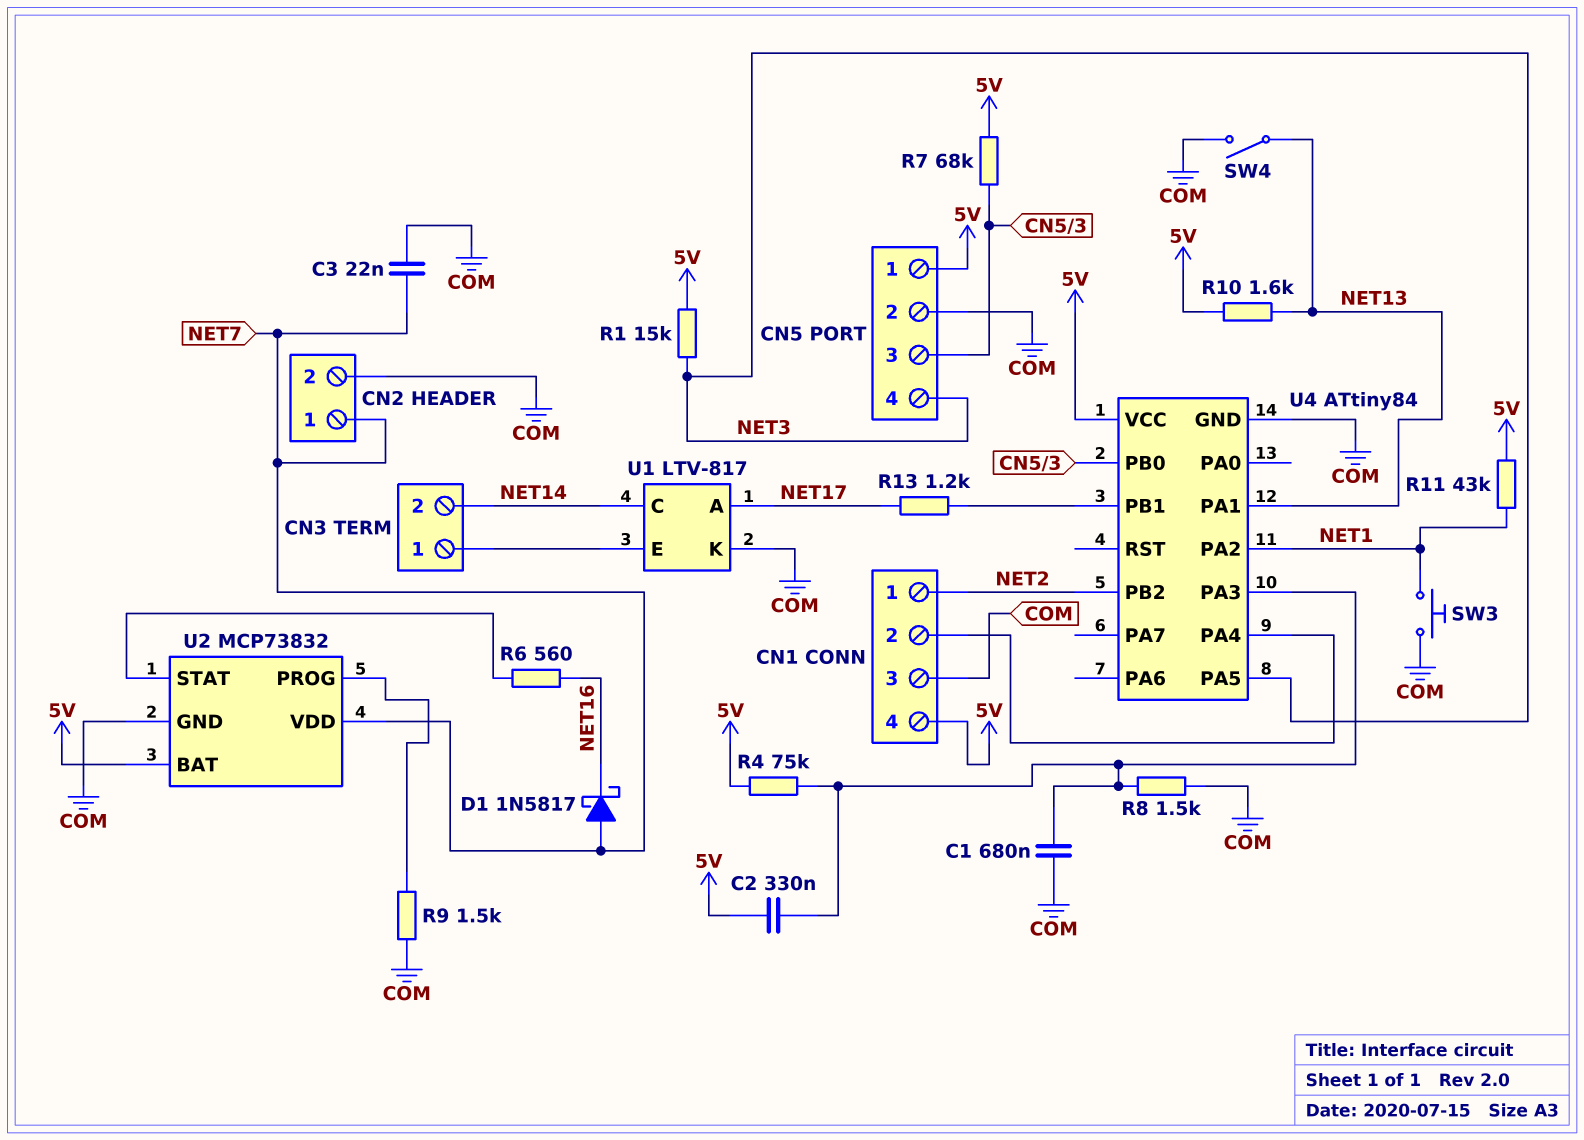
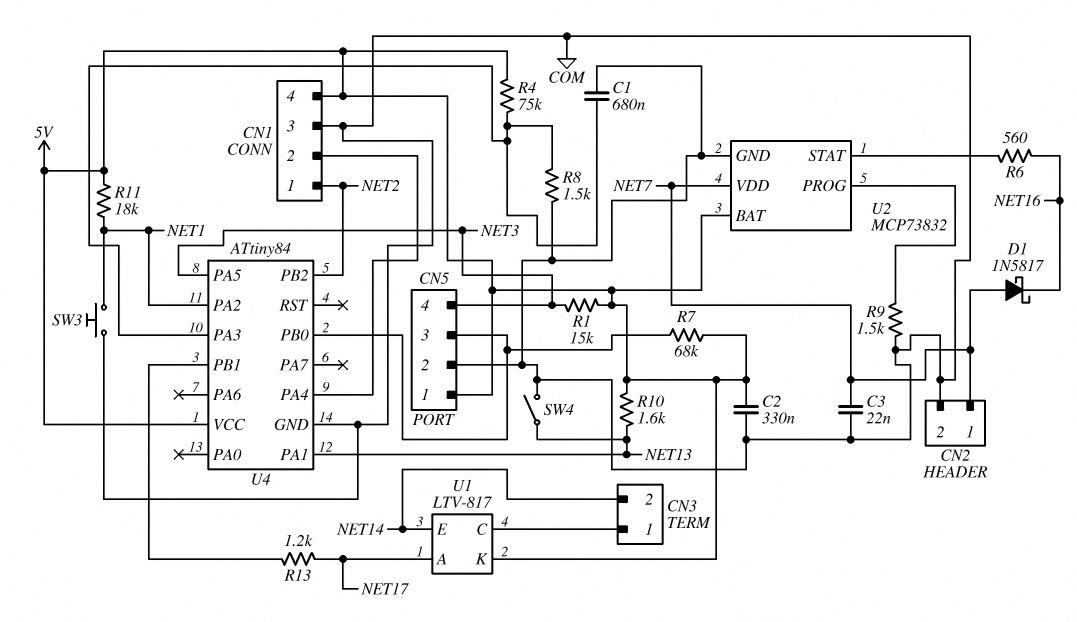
C2: 330nF (5V, U4/PA3) -> 330nF (5V, COM)
R11: 43k (5V, NET1) -> 18k (5V, NET1)
U1 pin C: NET14 -> CN3/1
U1 pin E: CN3/1 -> NET14
U1 pin K: COM -> 5V

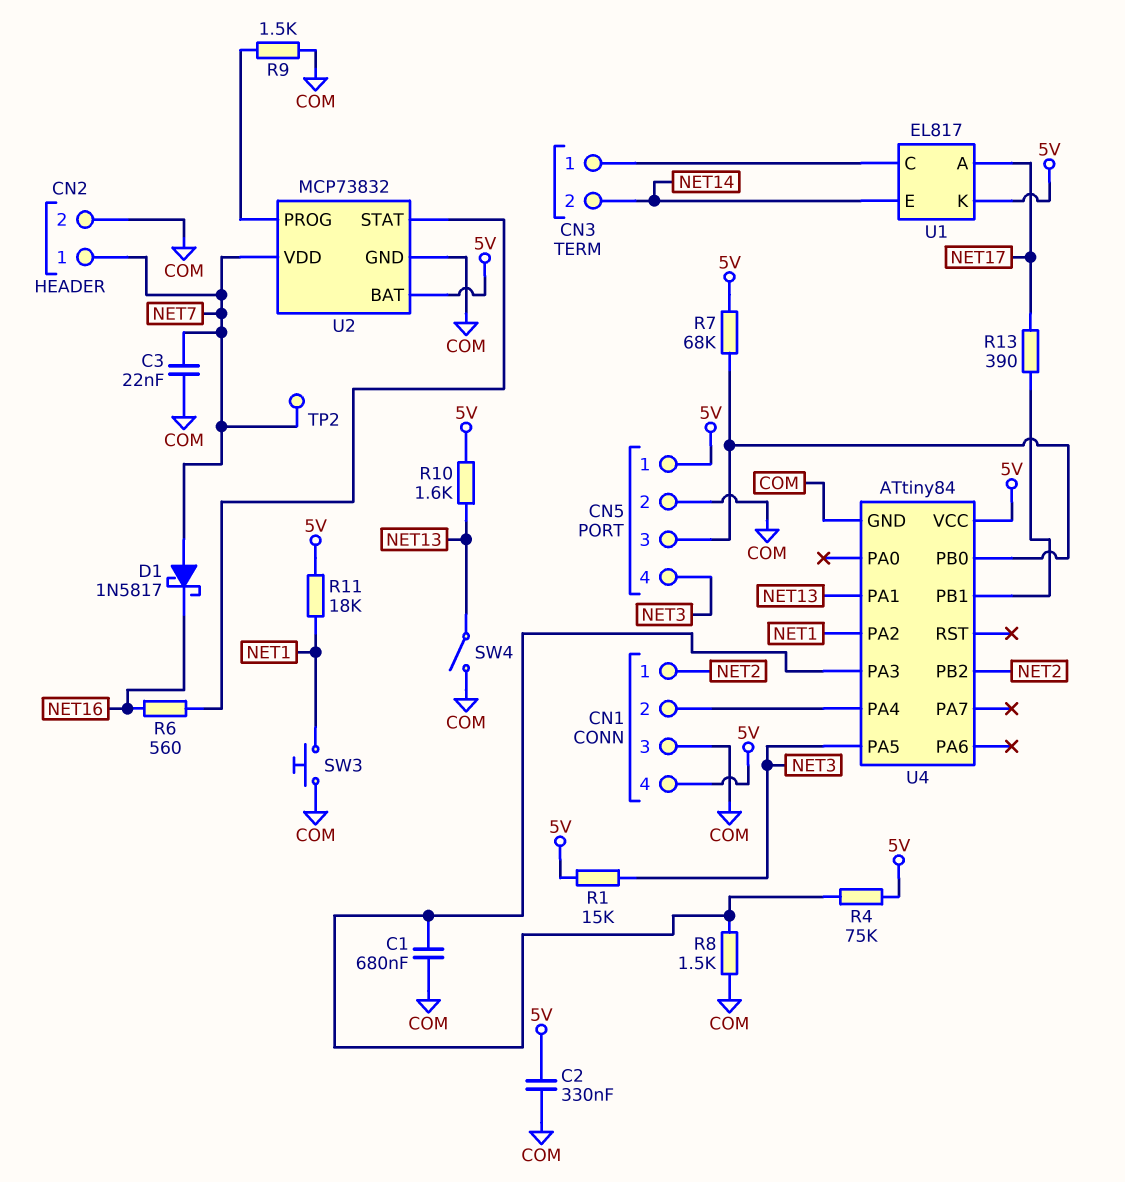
R13: 1.2k (NET17, U4/PB1) -> 390 (NET17, U4/PB1)
TP2: none -> test point (NET7)
U1: LTV-817 -> EL817

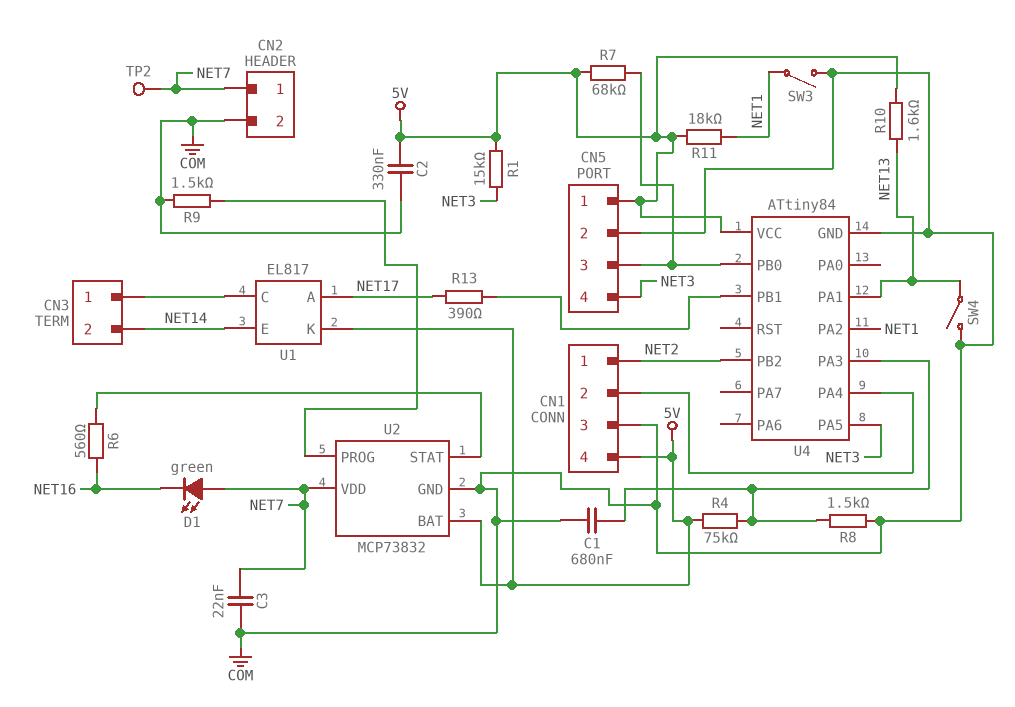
D1: schottky 1N5817 (A NET7, K NET16) -> LED green (A NET7, K NET16)
SW3: button (COM, NET1) -> switch (COM, NET1)

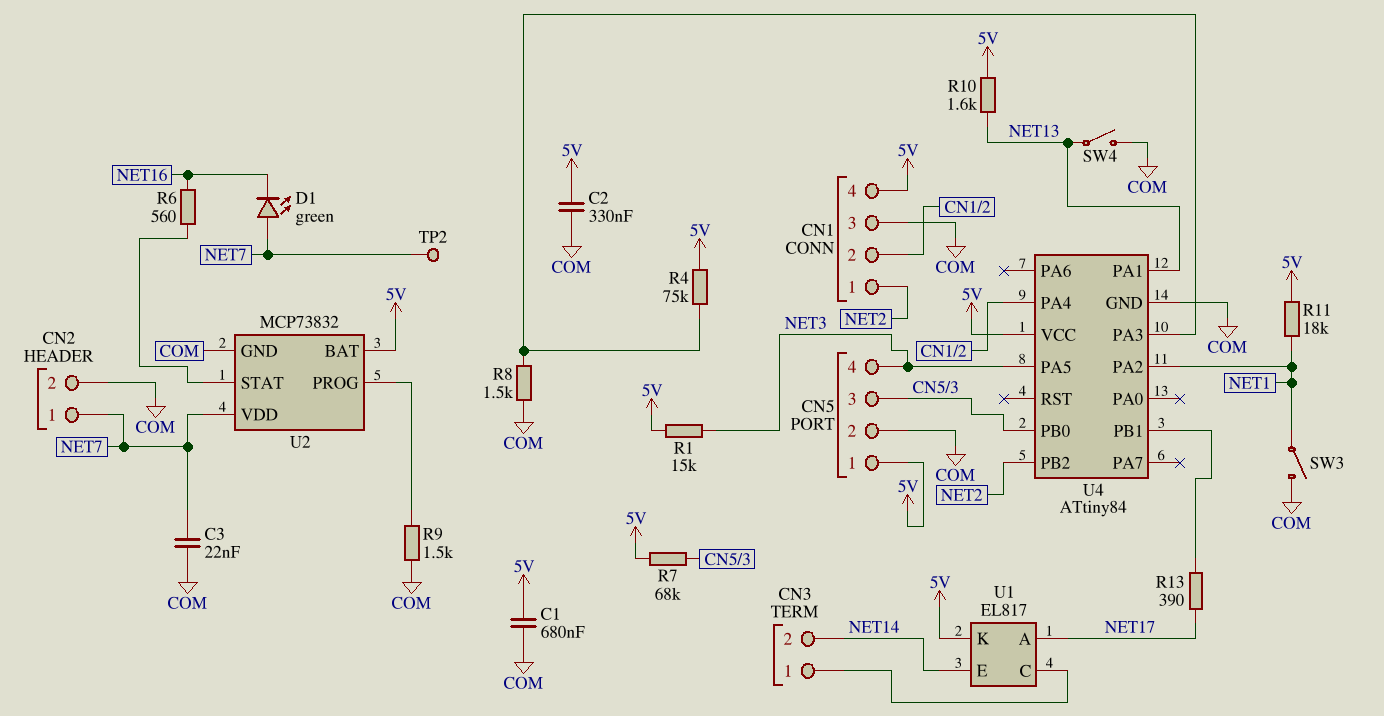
C1: 680nF (COM, U4/PA3) -> 680nF (5V, COM)

